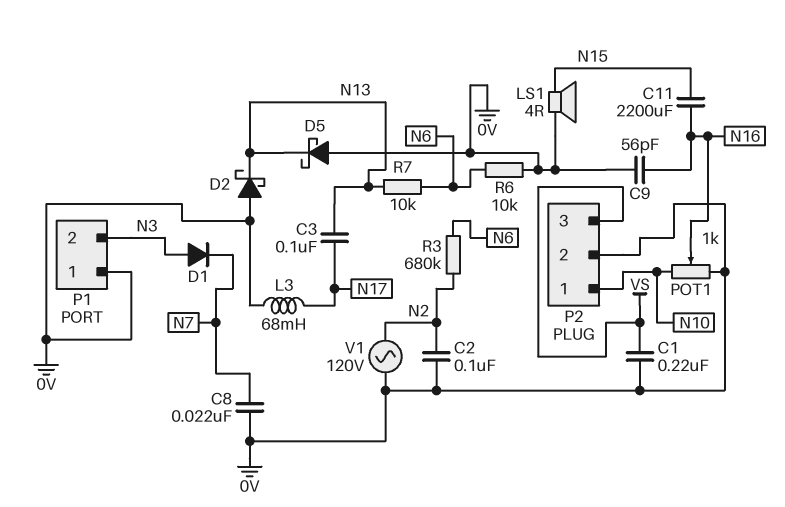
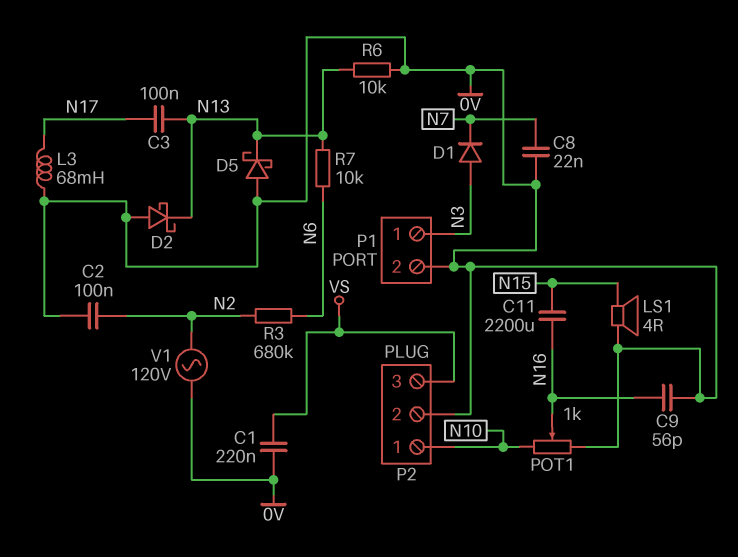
P1 pin 1: 0V -> N3
P1 pin 2: N3 -> 0V
R6: 10k (0V, N6) -> 10k (0V, N13)

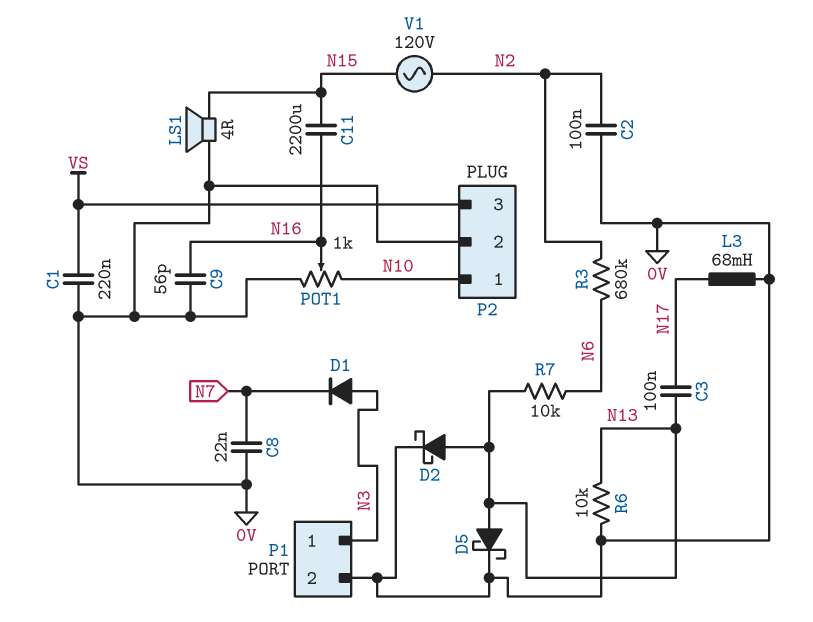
D2: schottky (A 0V, K N13) -> schottky (A N13, K 0V)
D5: schottky (A 0V, K N13) -> schottky (A N13, K 0V)
V1: AC 120V (0V, N2) -> AC 120V (N2, N15)

